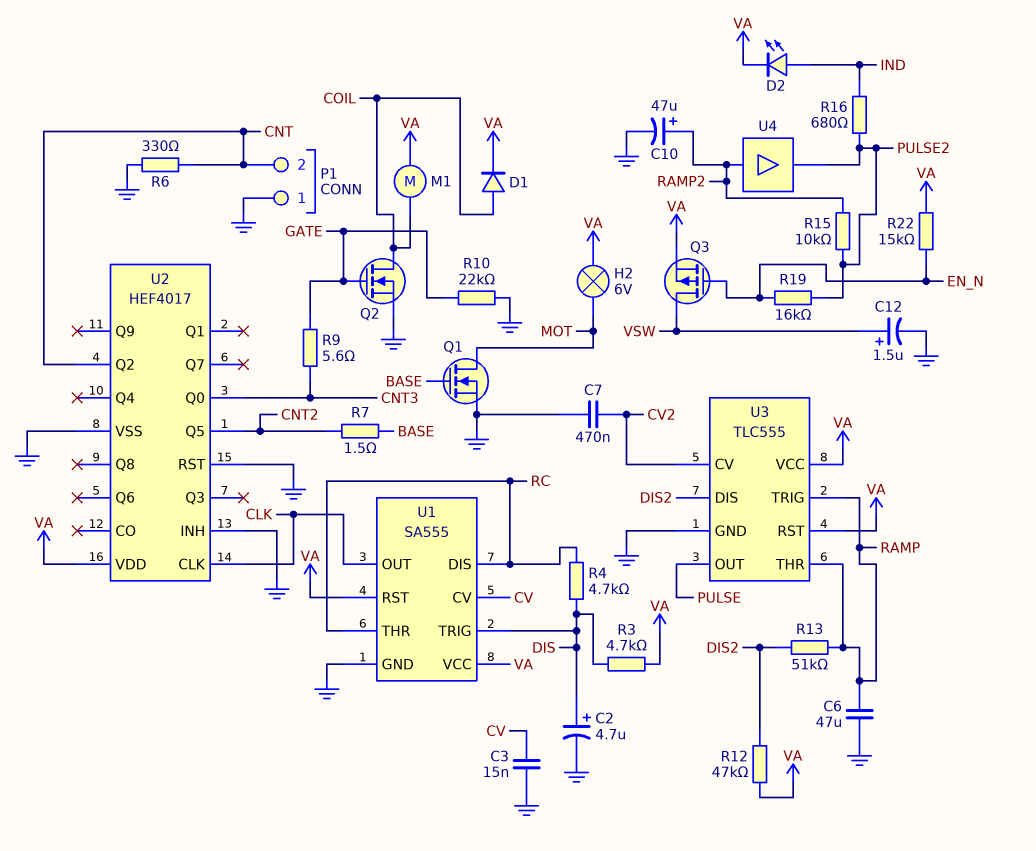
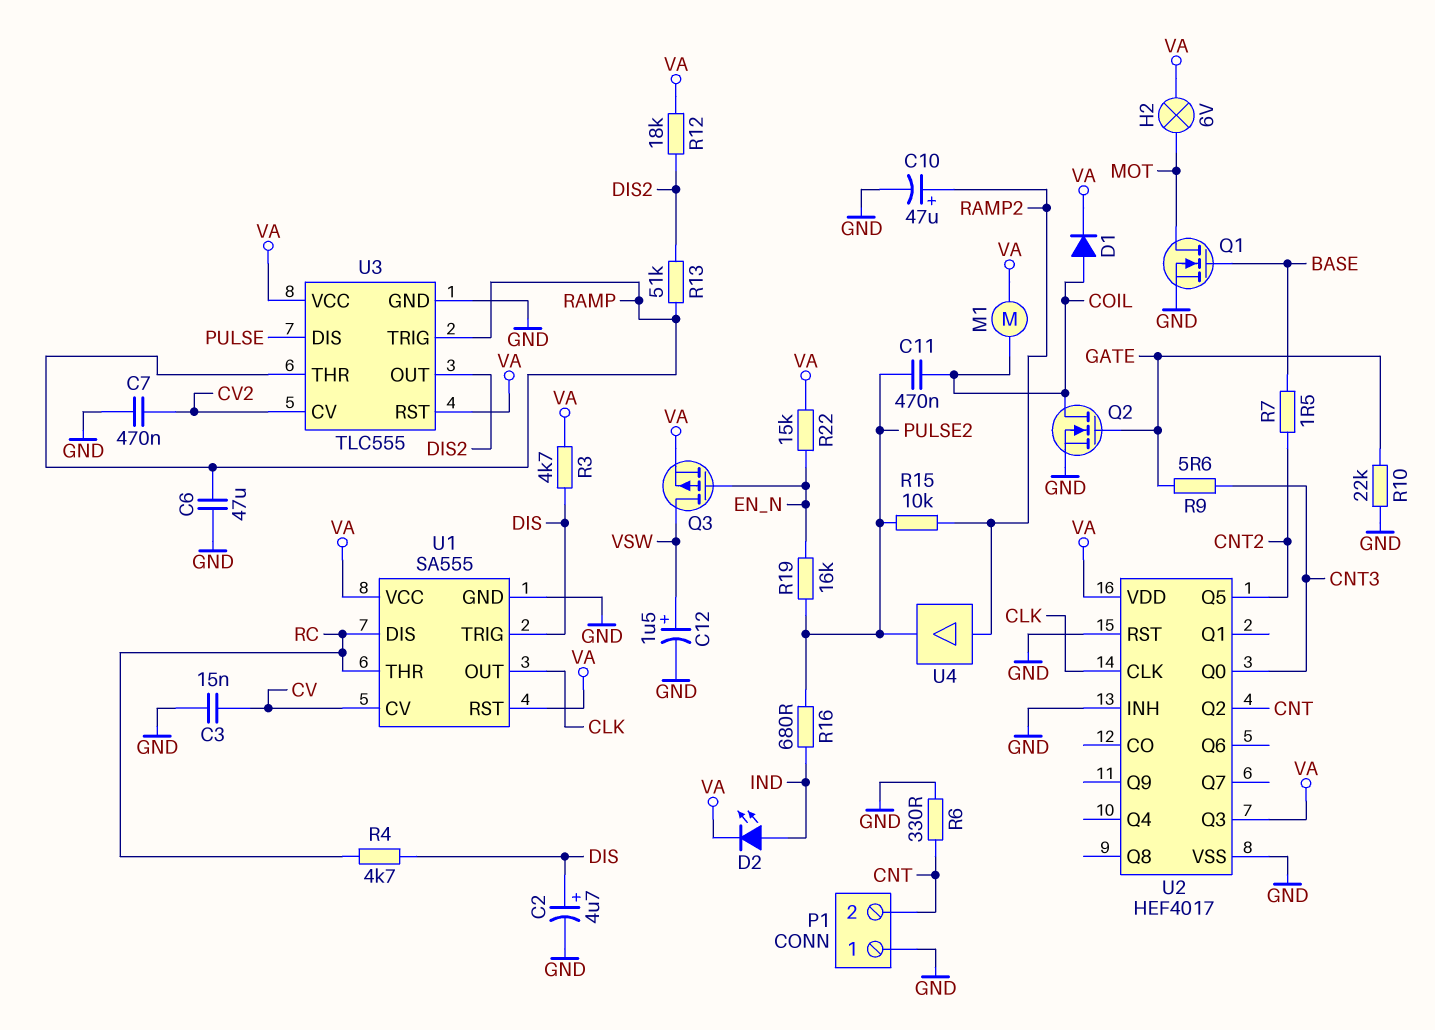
C11: none -> 470nF (COIL, PULSE2)
R12: 47k (DIS2, VA) -> 18k (DIS2, VA)
U2 pin Q3: none -> VA
U3 pin DIS: DIS2 -> PULSE
U3 pin OUT: PULSE -> DIS2

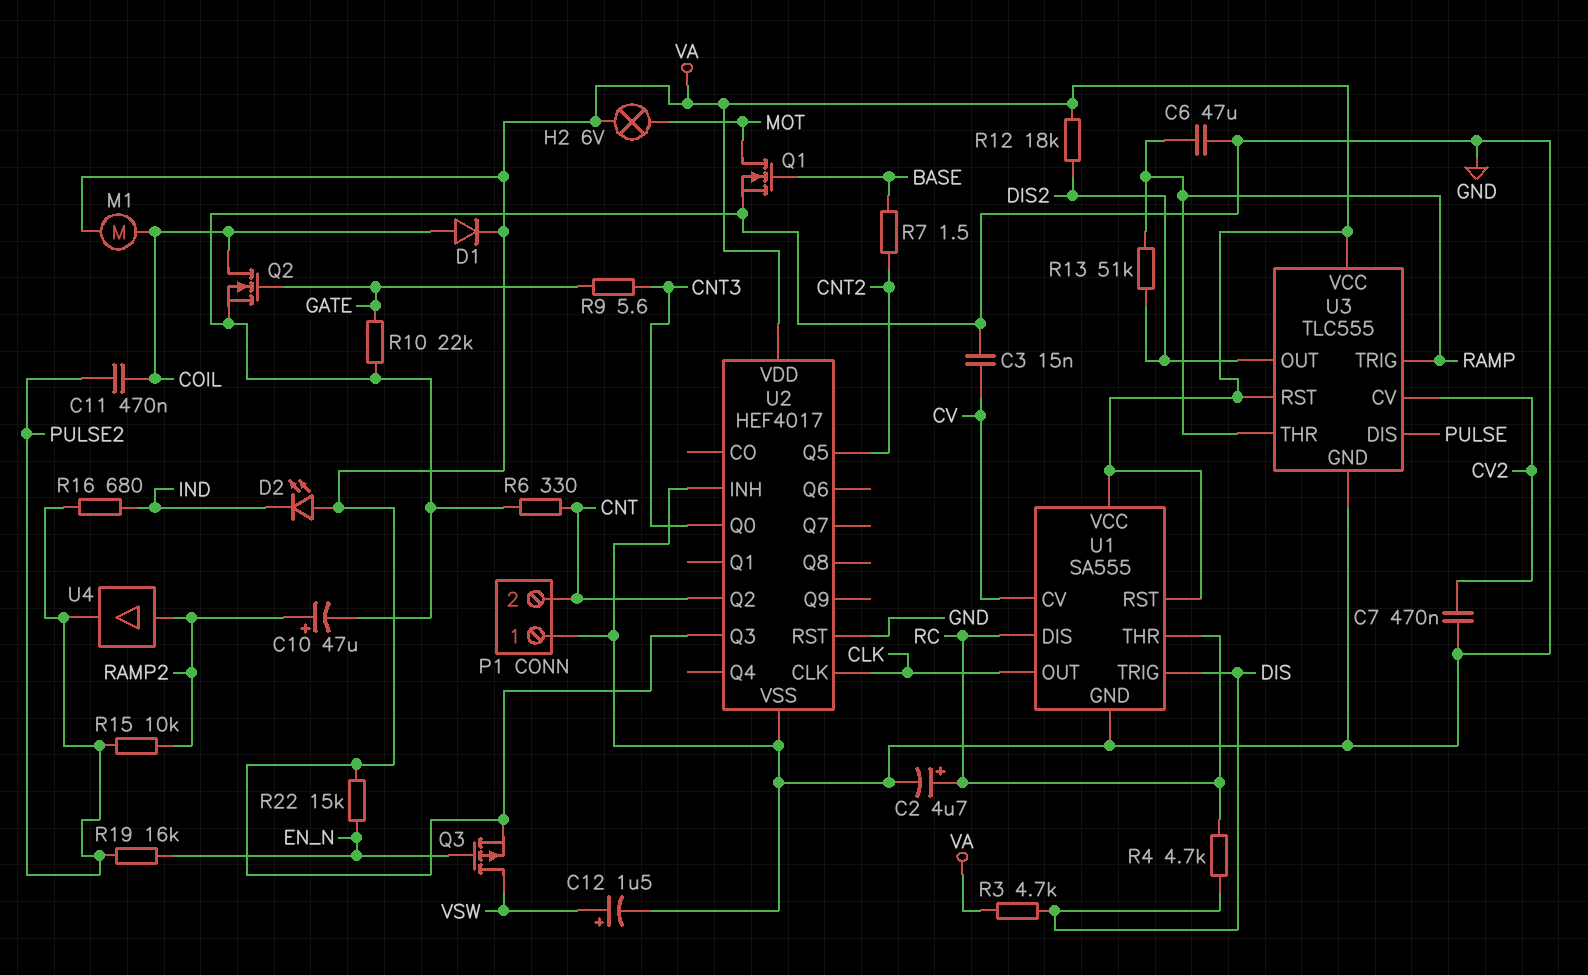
C2: 4.7uF (plus DIS, minus GND) -> 4.7uF (plus RC, minus GND)
D2: LED (A IND, K VA) -> LED (A VA, K IND)

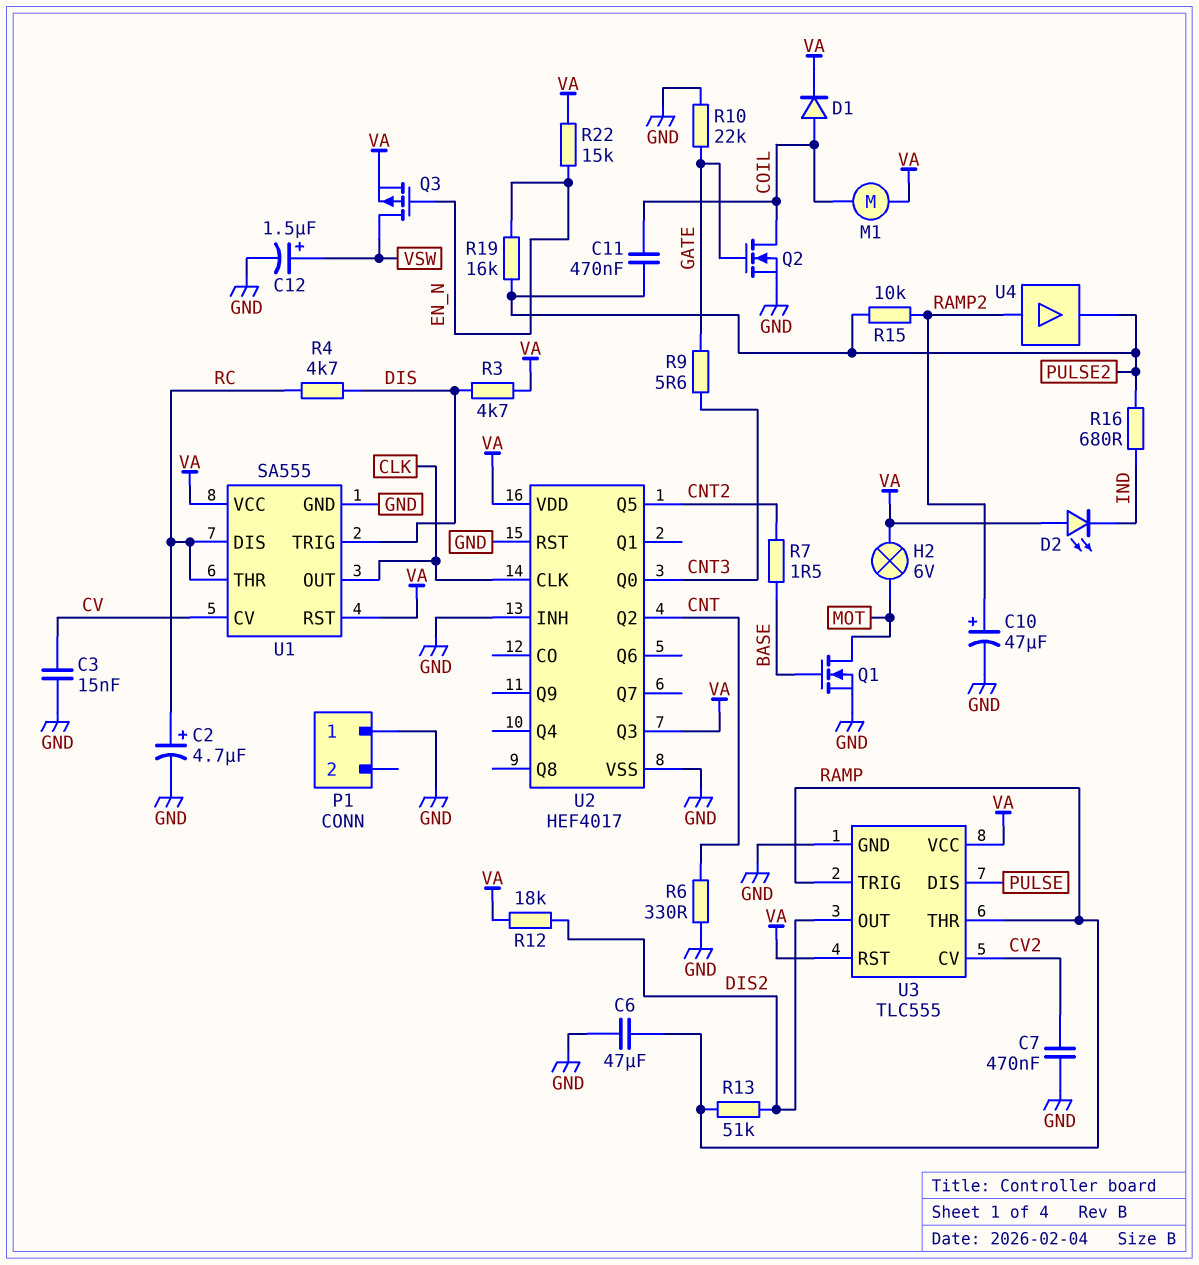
P1 pin 2: CNT -> none

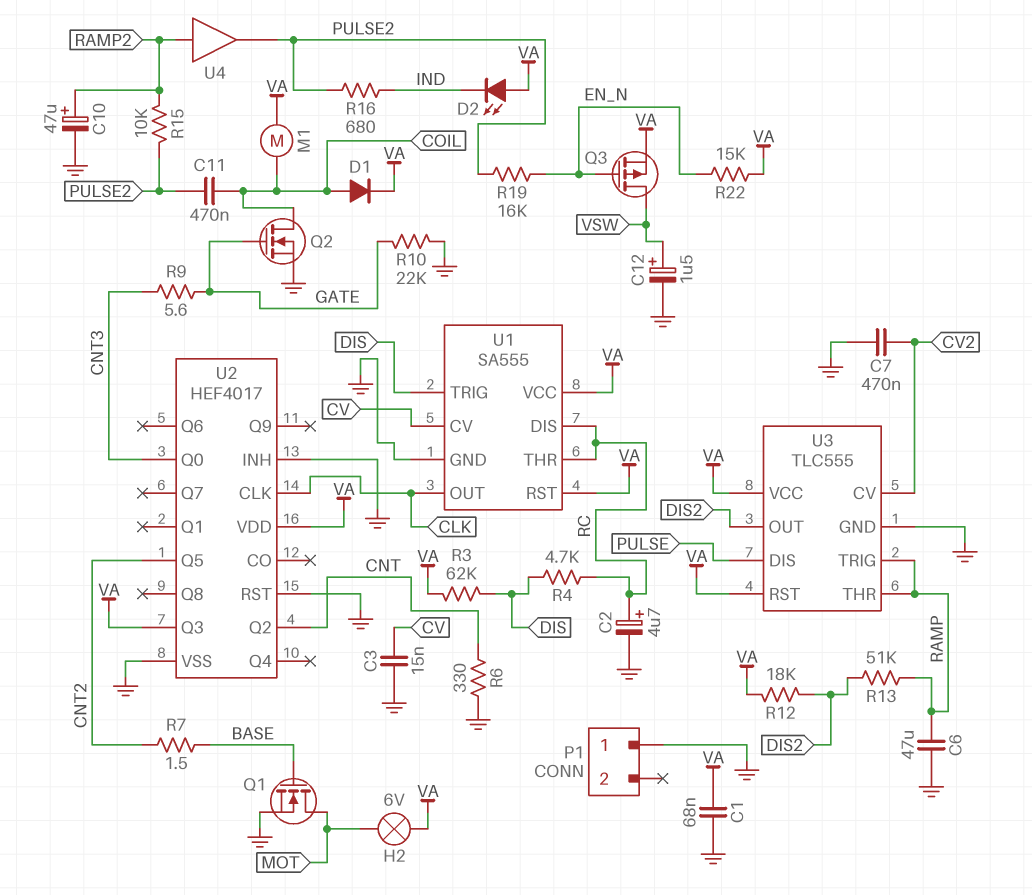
C1: none -> 68nF (GND, VA)
R3: 4.7k (DIS, VA) -> 62k (DIS, VA)

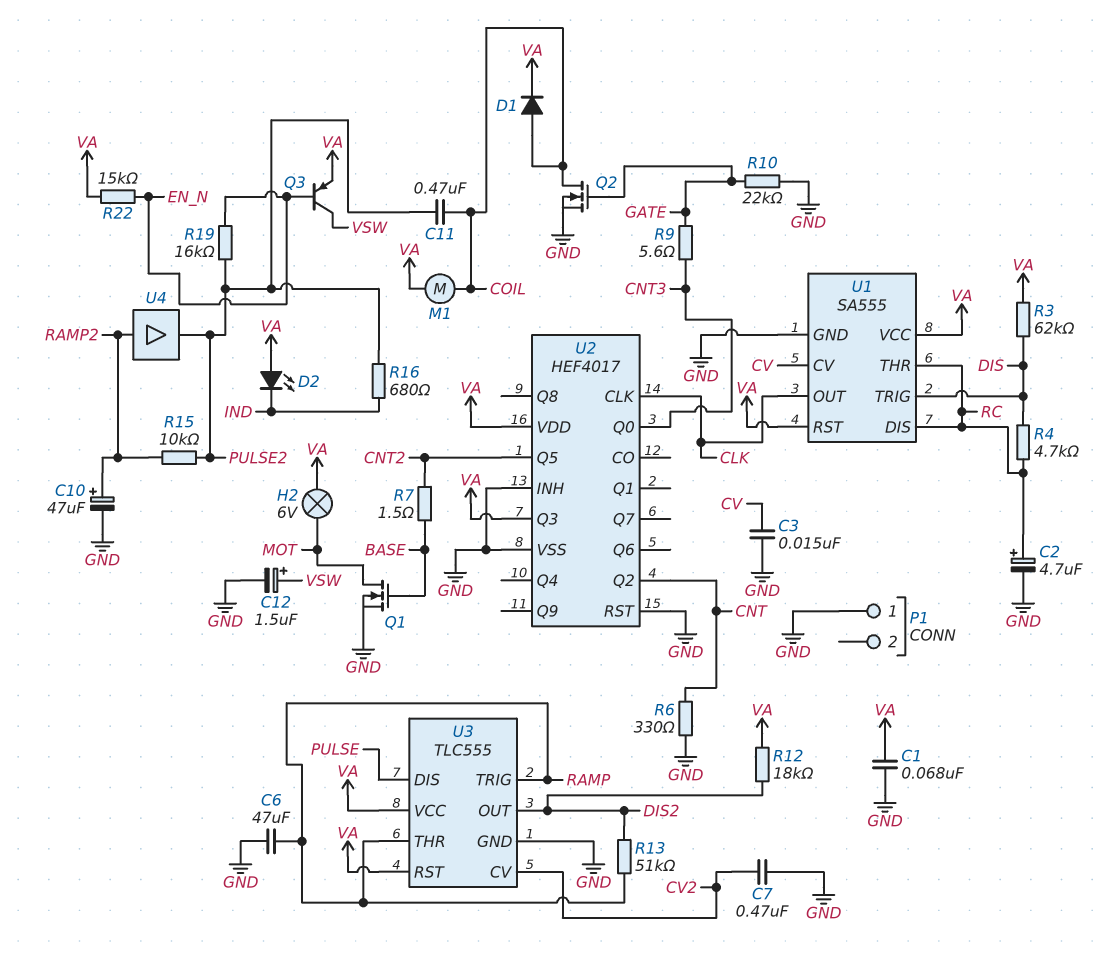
Q3: PMOS (G EN_N, D VSW, S VA) -> PNP (B EN_N, C VSW, E VA)

